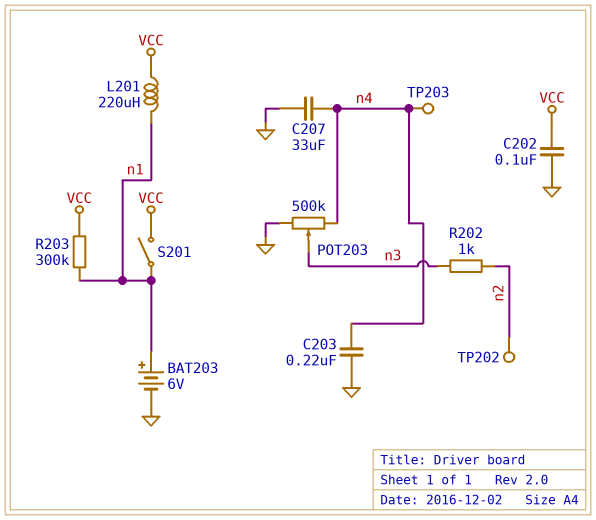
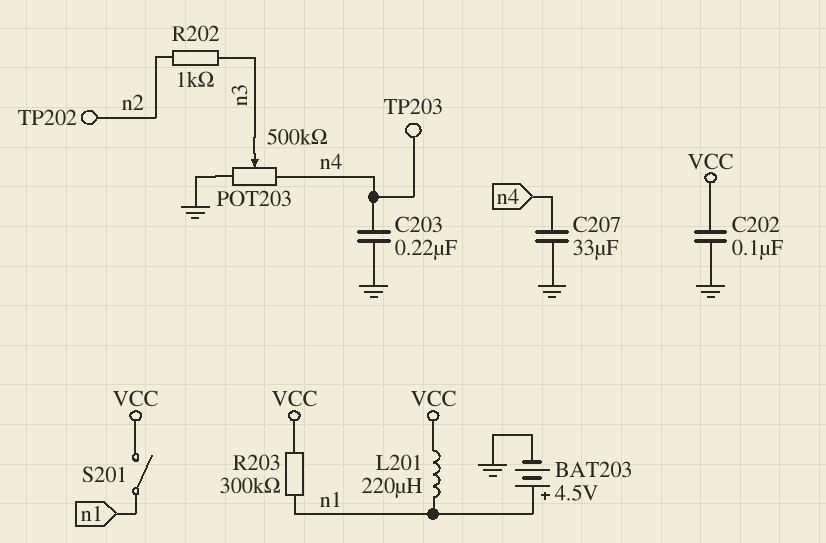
BAT203: 6V (plus n1, minus GND) -> 4.5V (plus n1, minus GND)

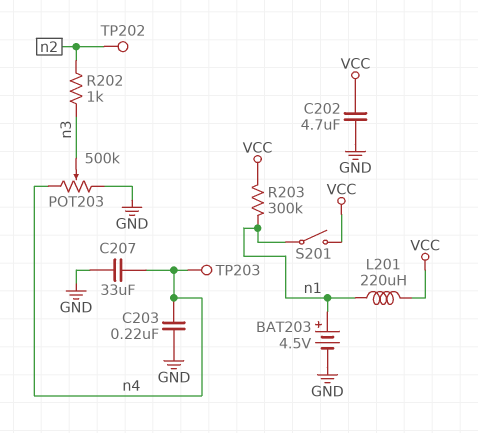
C202: 100nF (GND, VCC) -> 4.7uF (GND, VCC)

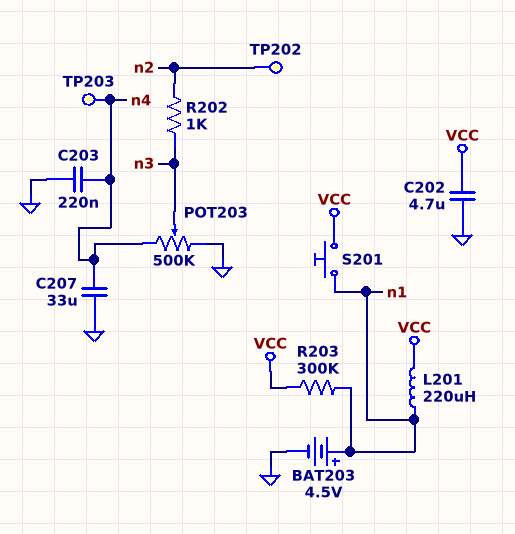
S201: switch (VCC, n1) -> button (VCC, n1)

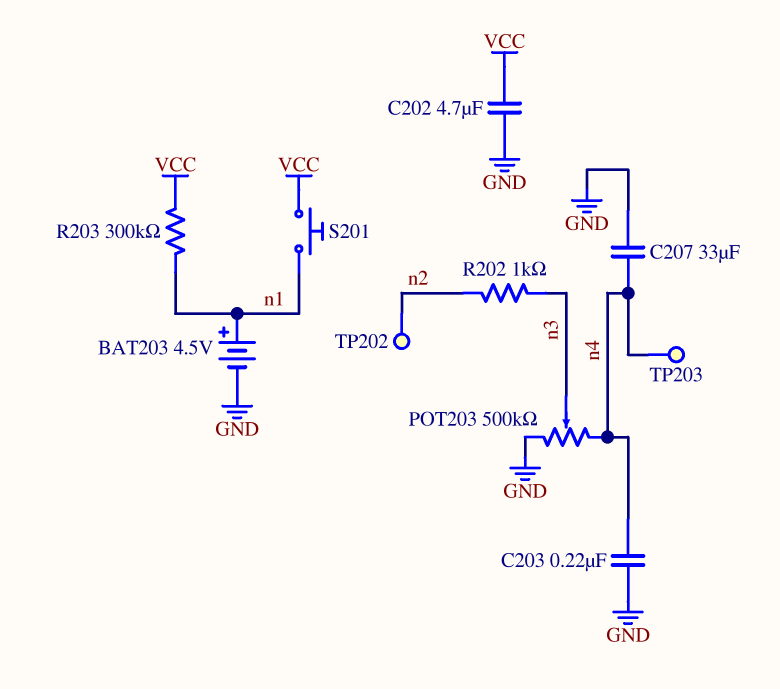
L201: 220uH (VCC, n1) -> none

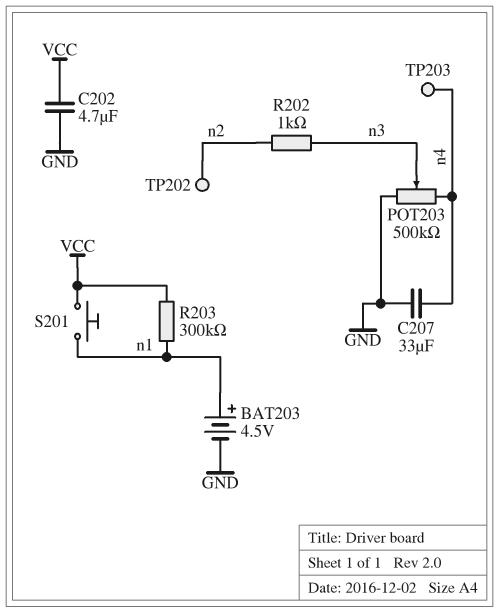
C203: 220nF (GND, n4) -> none

